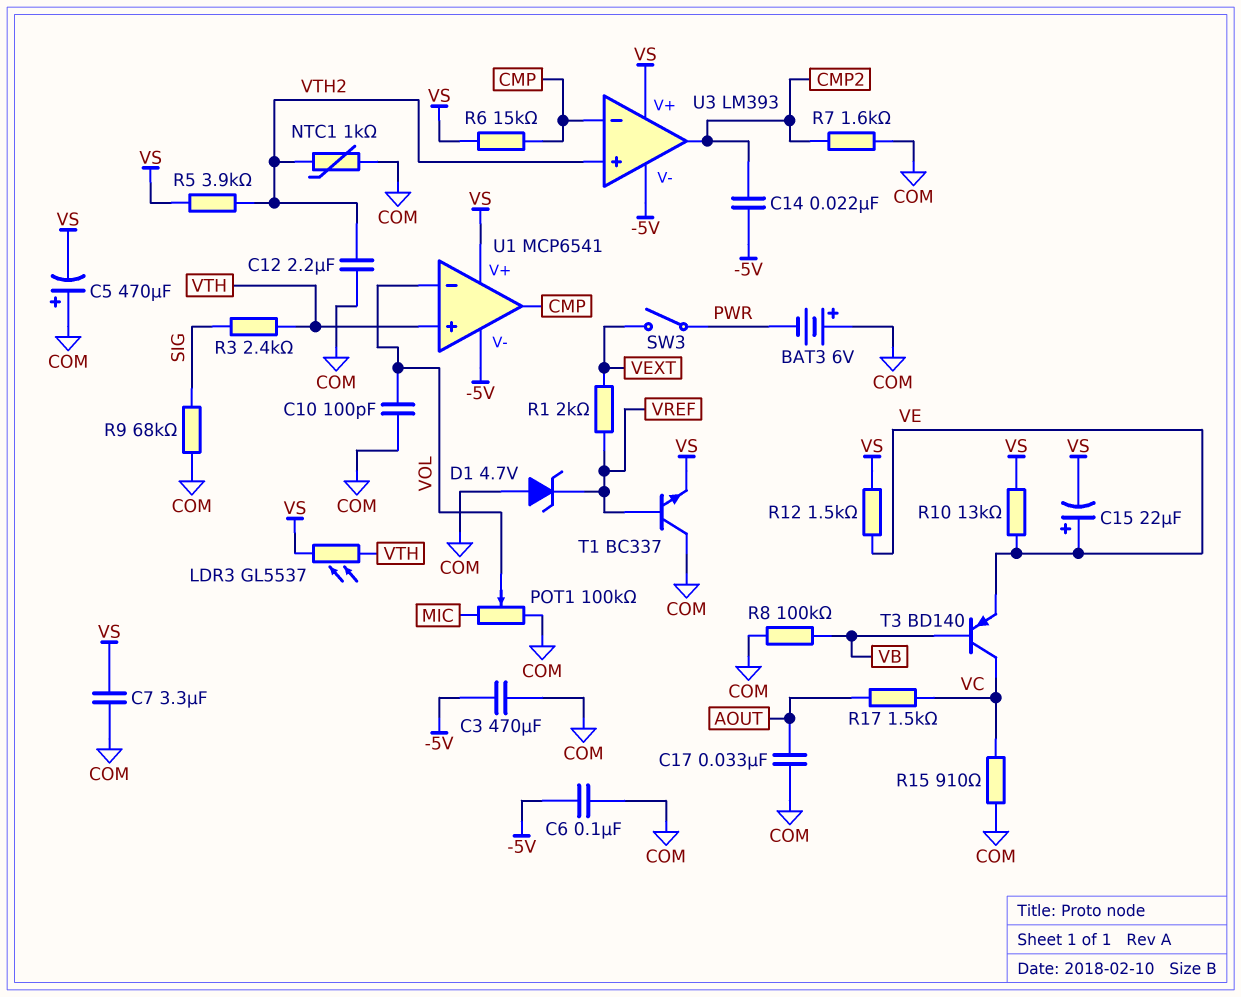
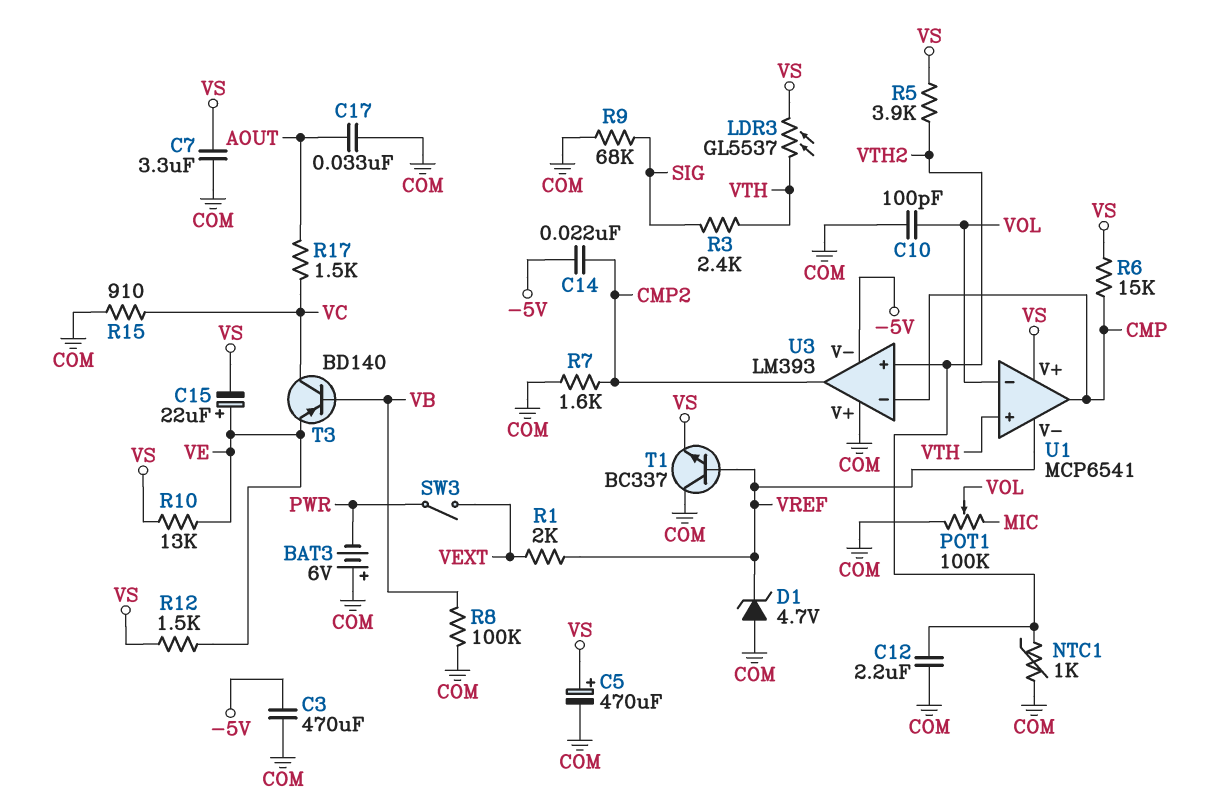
C5: 470uF (plus COM, minus VS) -> 470uF (plus VS, minus COM)
C6: 100nF (-5V, COM) -> none
U1 pin V-: -5V -> VREF
U3 pin V+: VS -> COM

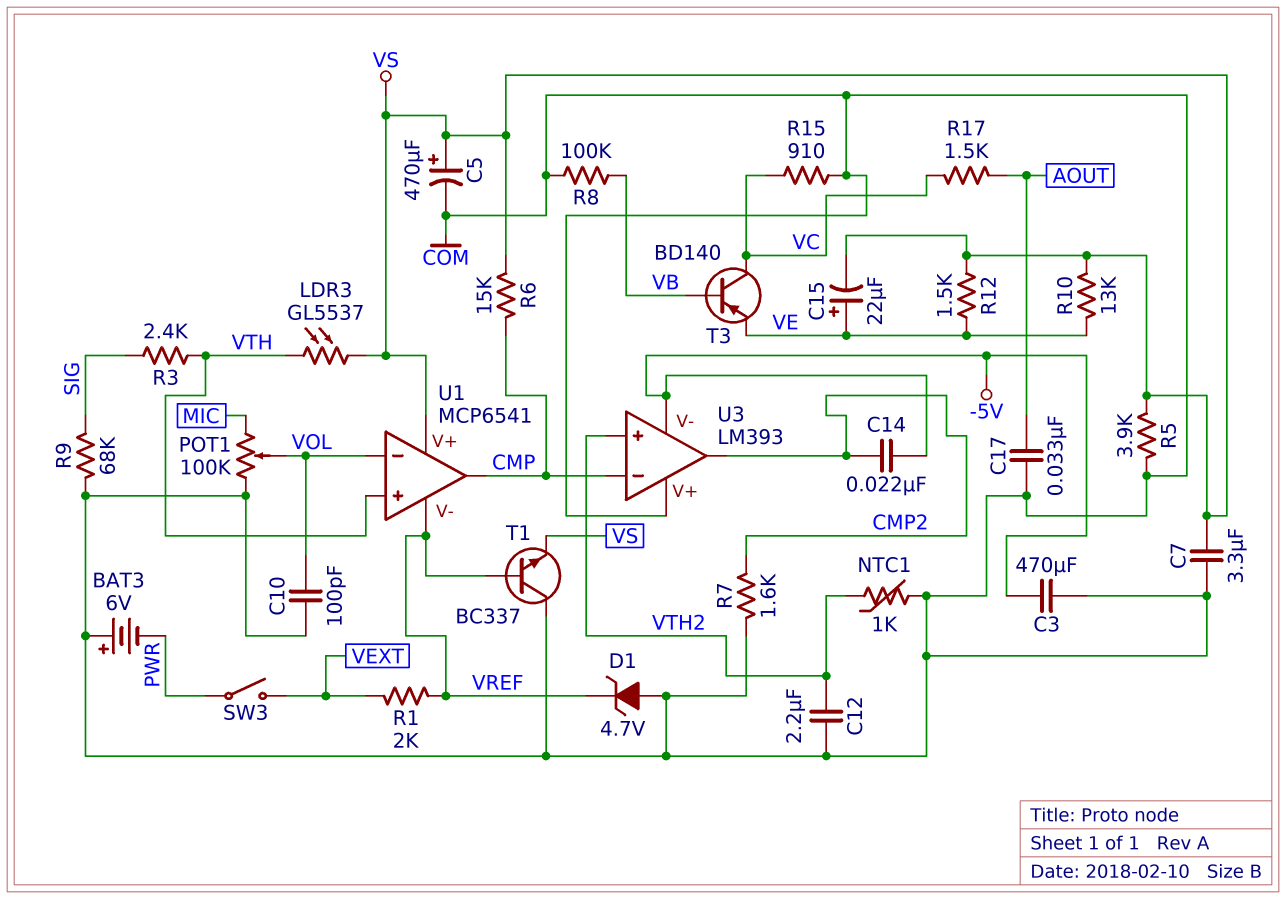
R5: 3.9k (VS, VTH2) -> 3.9k (COM, VS)

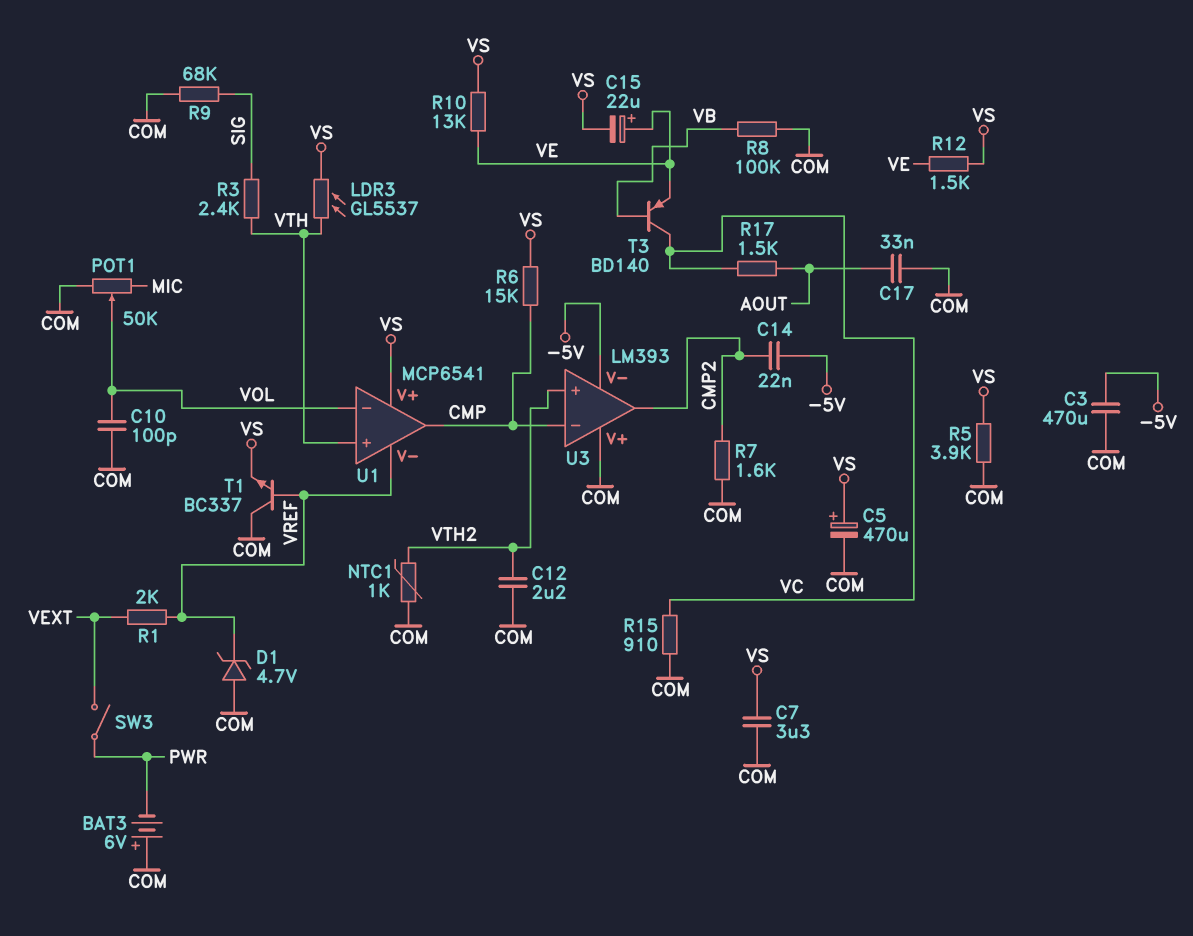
POT1: 100k (COM, MIC, wiper VOL) -> 50k (COM, MIC, wiper VOL)

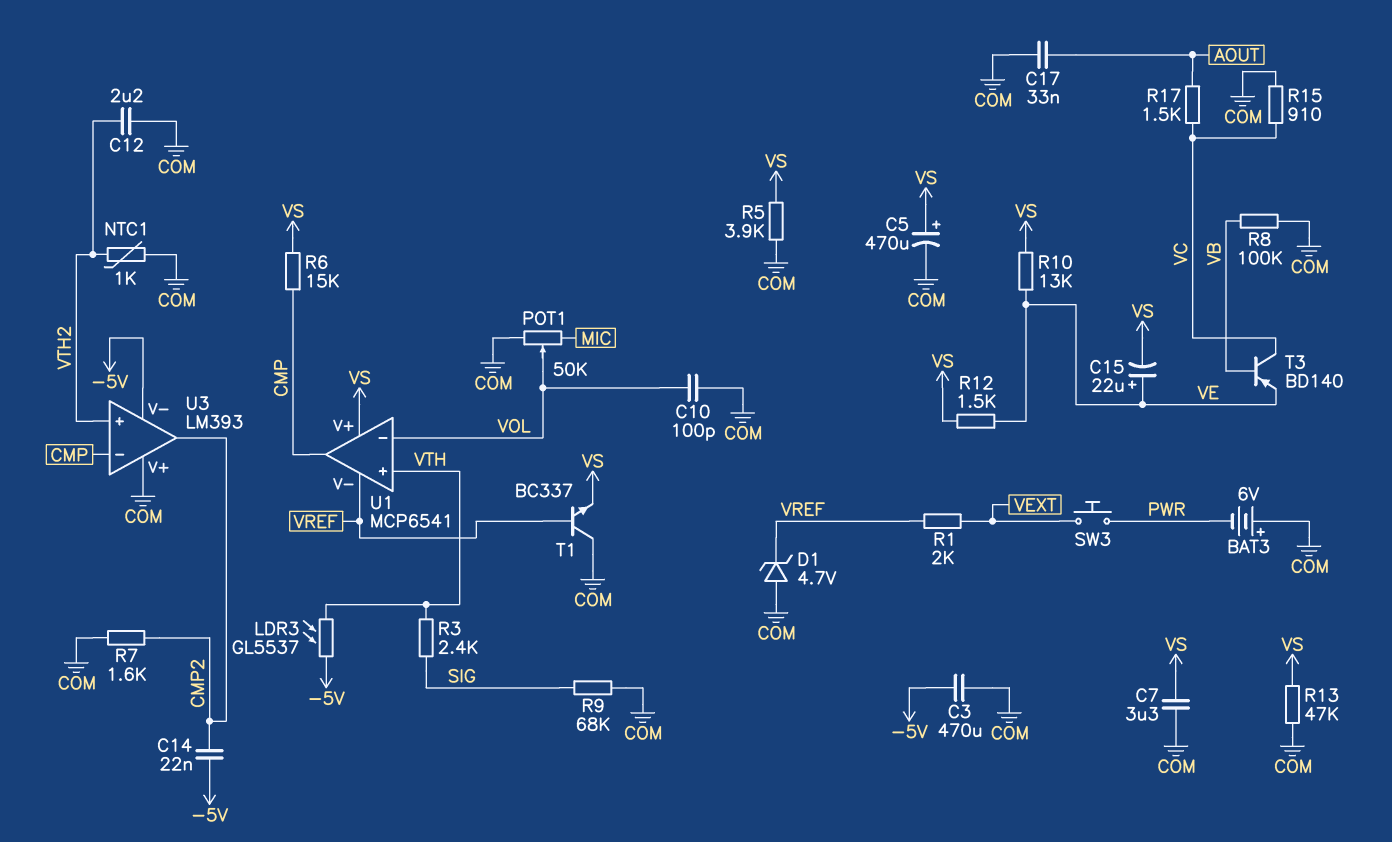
LDR3: GL5537 (VS, VTH) -> GL5537 (-5V, VTH)
R13: none -> 47k (COM, VS)
SW3: switch (PWR, VEXT) -> button (PWR, VEXT)

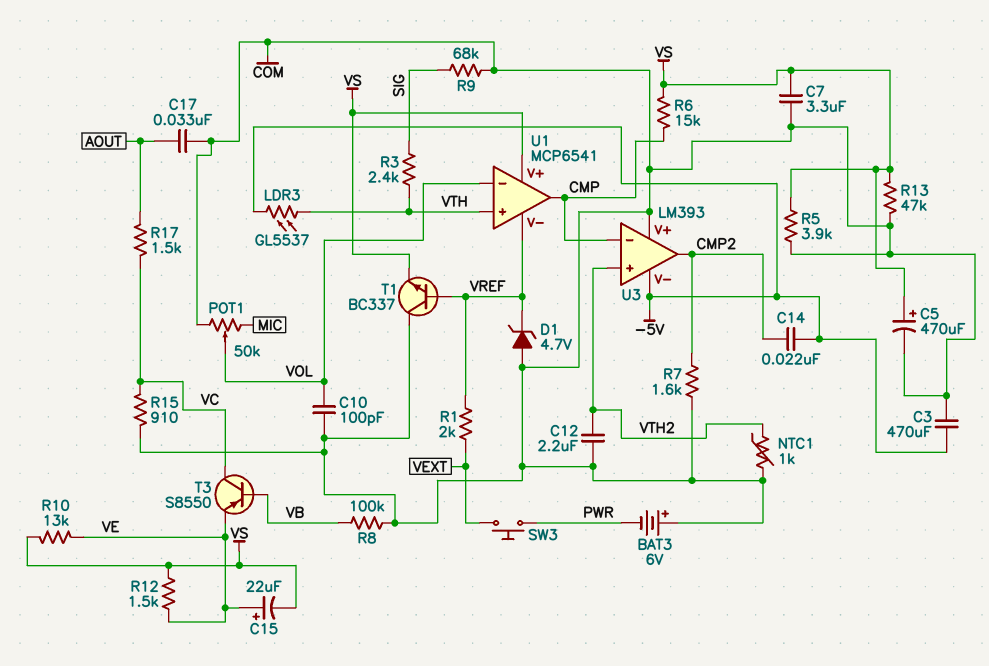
T3: PNP BD140 (B VB, C VC, E VE) -> PNP S8550 (B VB, C VC, E VE)

